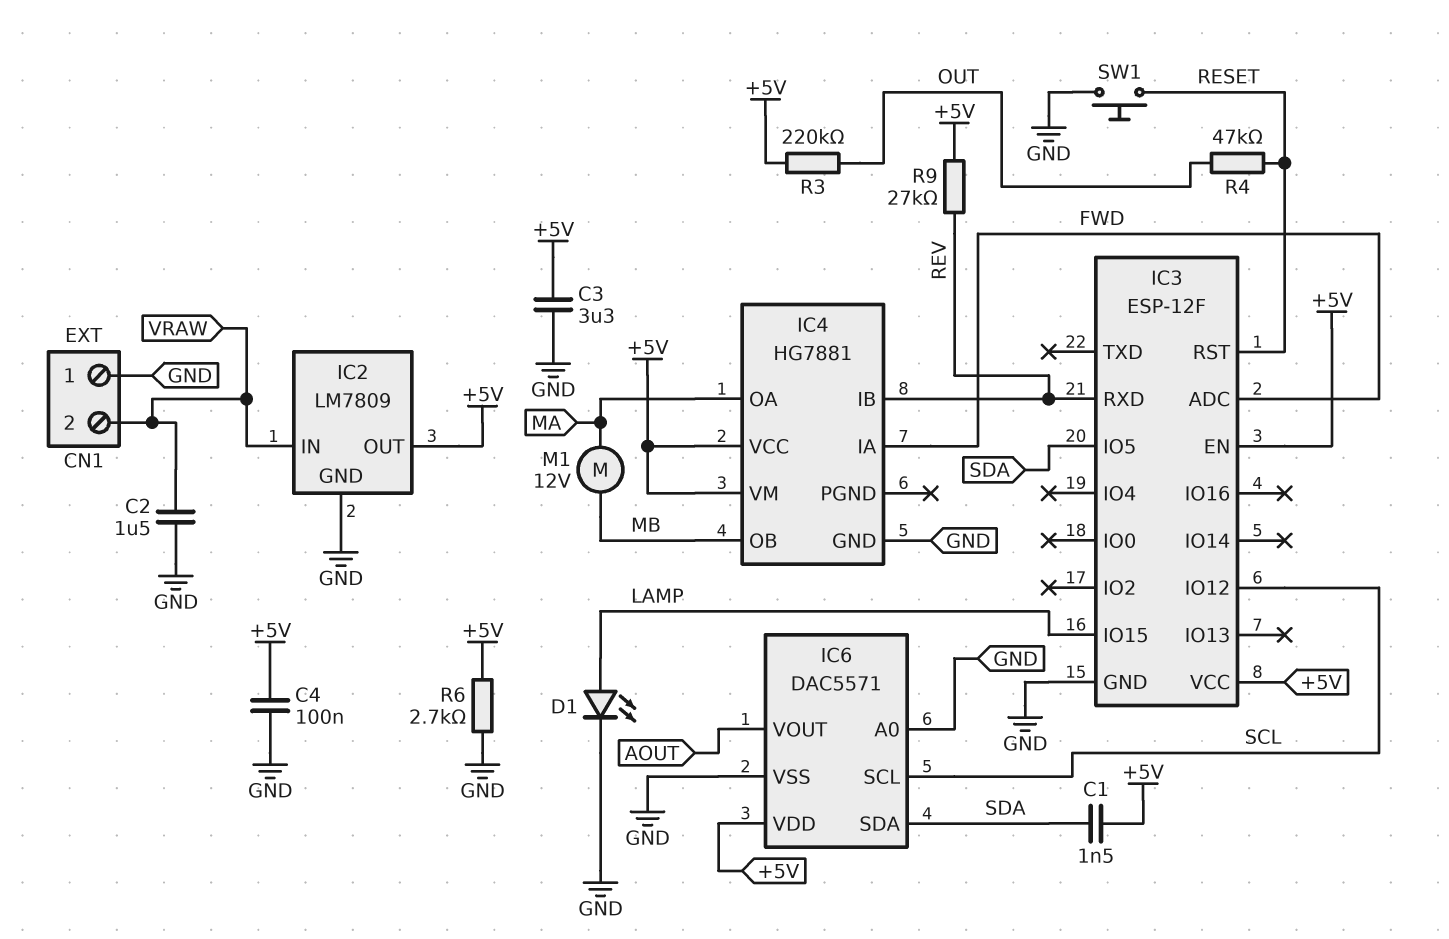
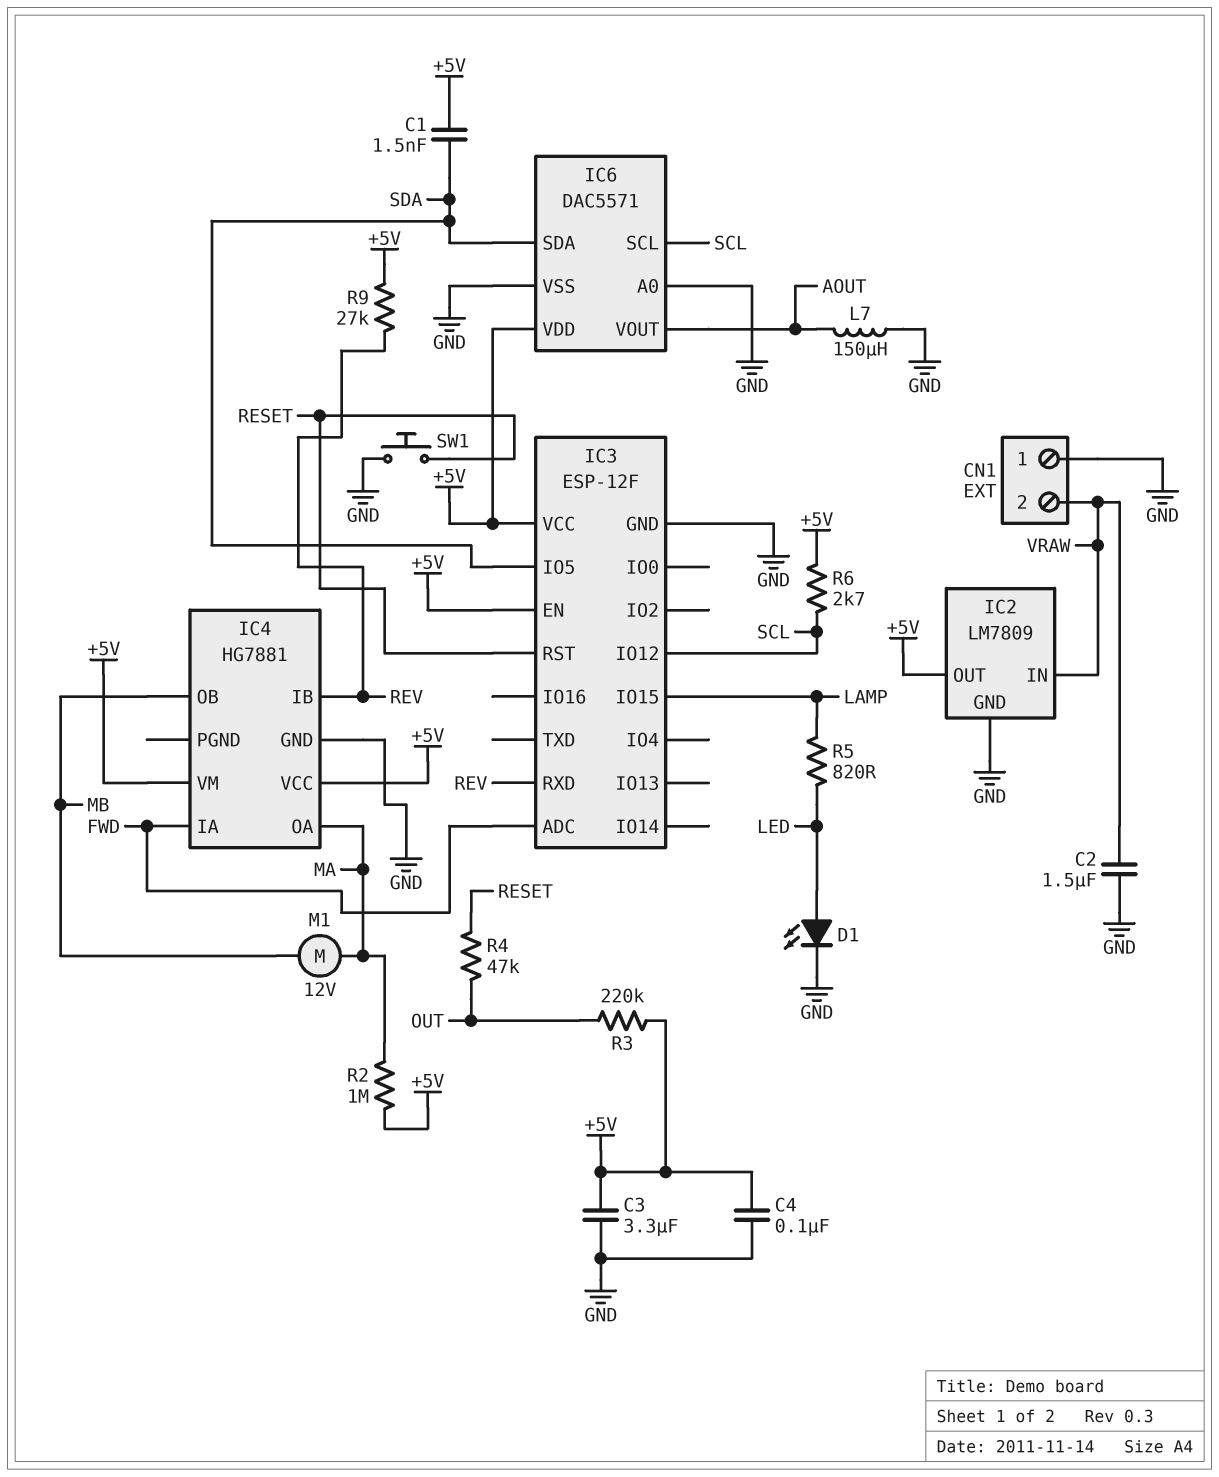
D1: LED (A LAMP, K GND) -> LED (A LED, K GND)
L7: none -> 150uH (AOUT, GND)
R2: none -> 1M (+5V, MA)
R5: none -> 820 (LAMP, LED)
R6: 2.7k (+5V, GND) -> 2.7k (+5V, SCL)

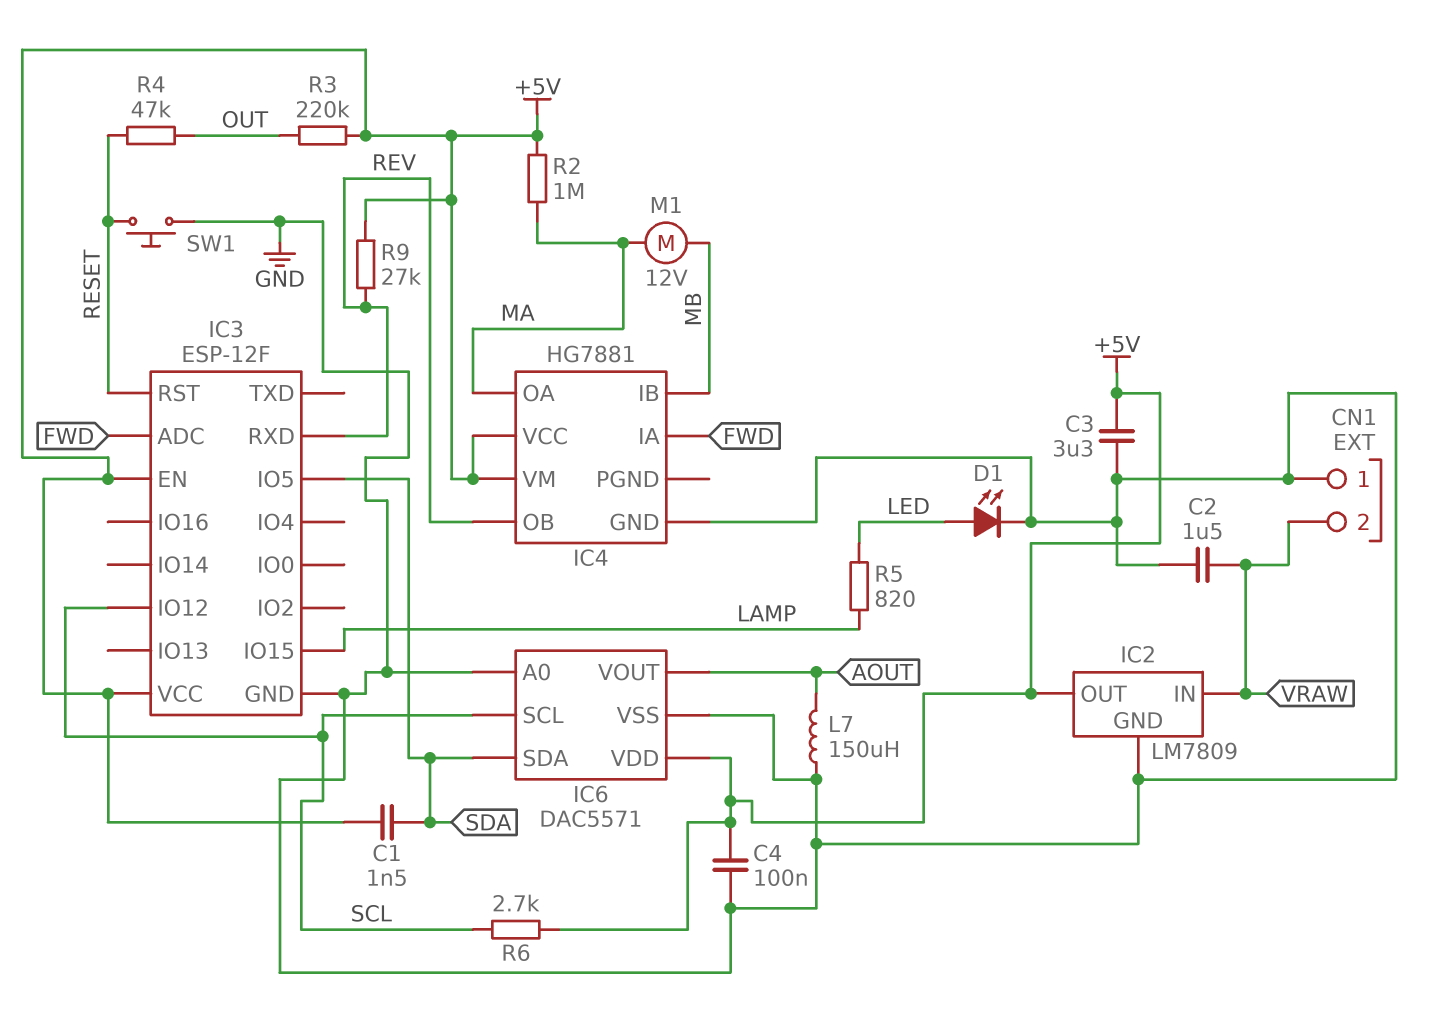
IC4 pin IB: REV -> MB
IC4 pin OB: MB -> REV

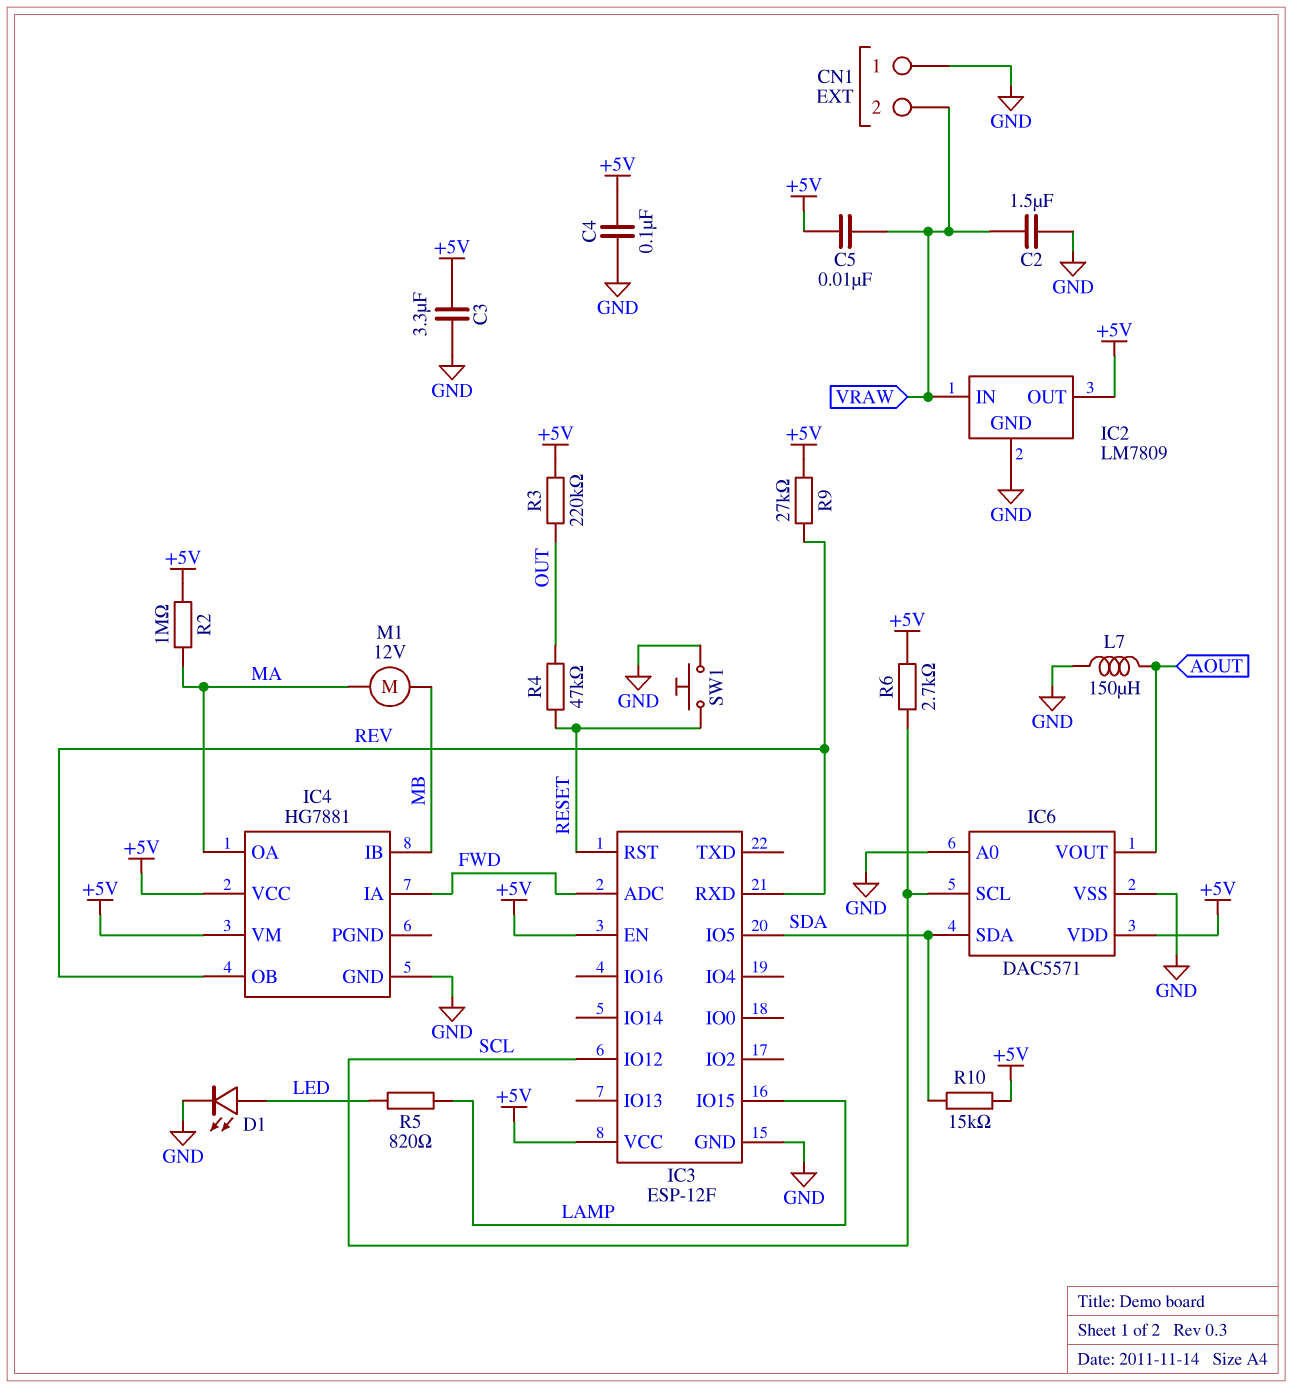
C1: 1.5nF (+5V, SDA) -> none
C5: none -> 10nF (+5V, VRAW)
R10: none -> 15k (+5V, SDA)

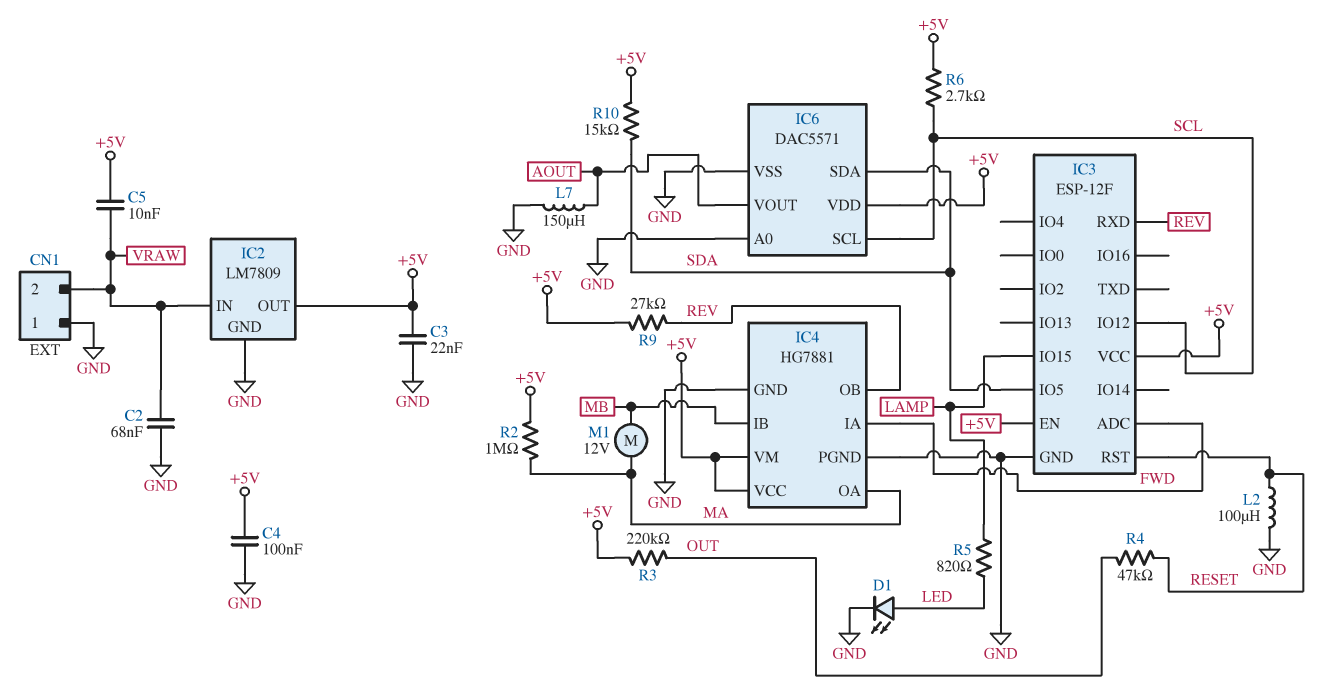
C2: 1.5uF (GND, VRAW) -> 68nF (GND, VRAW)
C3: 3.3uF (+5V, GND) -> 22nF (+5V, GND)
IC4 pin PGND: none -> GND
L2: none -> 100uH (GND, RESET)
SW1: button (GND, RESET) -> none

